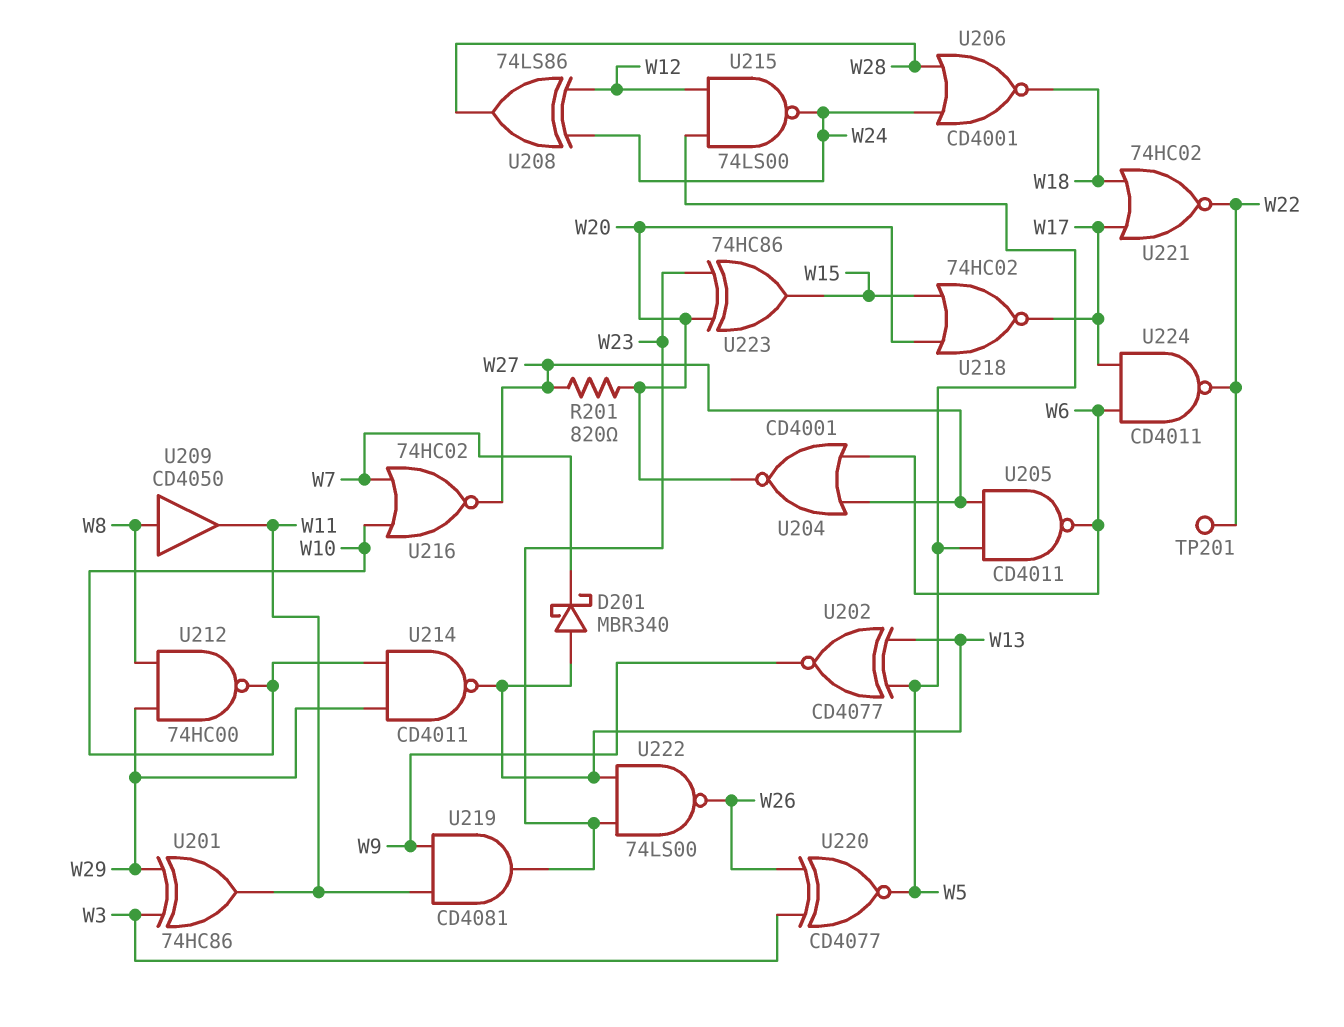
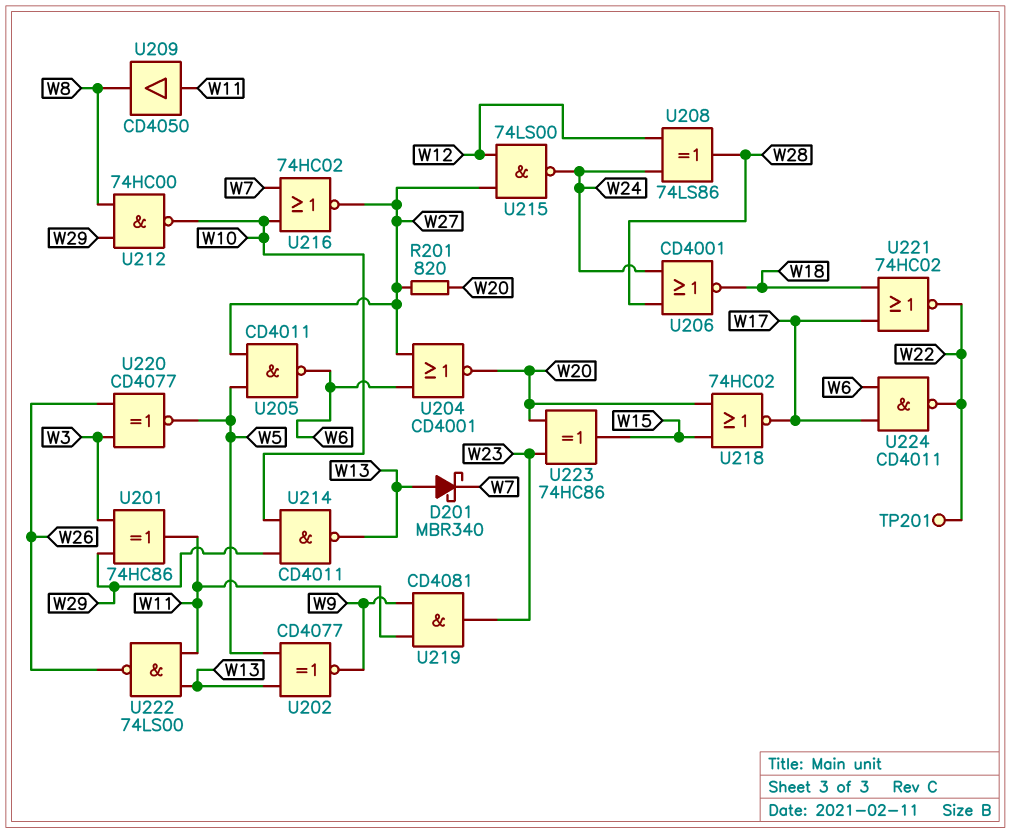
U209: buffer CD4050 (in W8, out W11) -> buffer CD4050 (in W11, out W8)
U215: NAND 74LS00 (in W5, in W12, out W24) -> NAND 74LS00 (in W12, in W27, out W24)
U222: NAND 74LS00 (in W13, in W23, out W26) -> NAND 74LS00 (in W11, in W13, out W26)

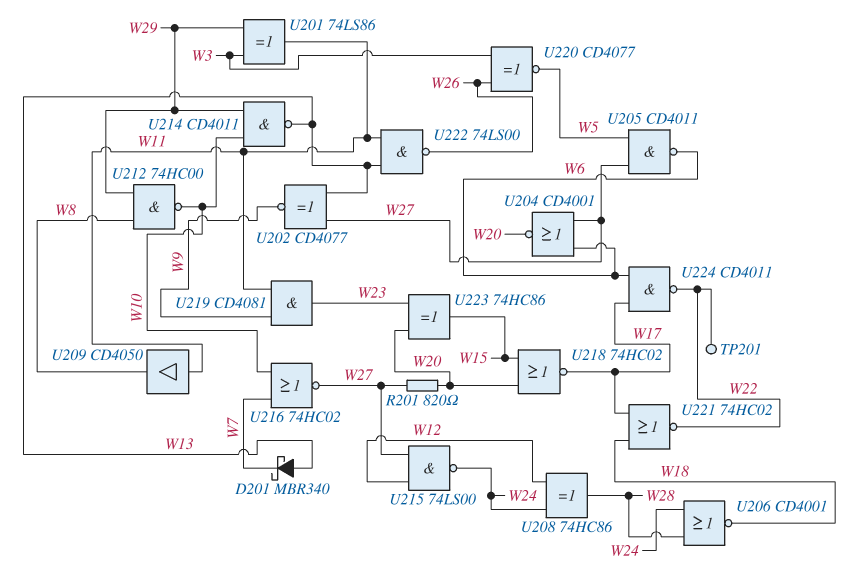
U201: XOR 74HC86 (in W3, in W29, out W11) -> XOR 74LS86 (in W3, in W29, out W11)
U202: XNOR CD4077 (in W5, in W13, out W9) -> XNOR CD4077 (in W13, in W27, out W9)
U208: XOR 74LS86 (in W12, in W24, out W28) -> XOR 74HC86 (in W12, in W24, out W28)

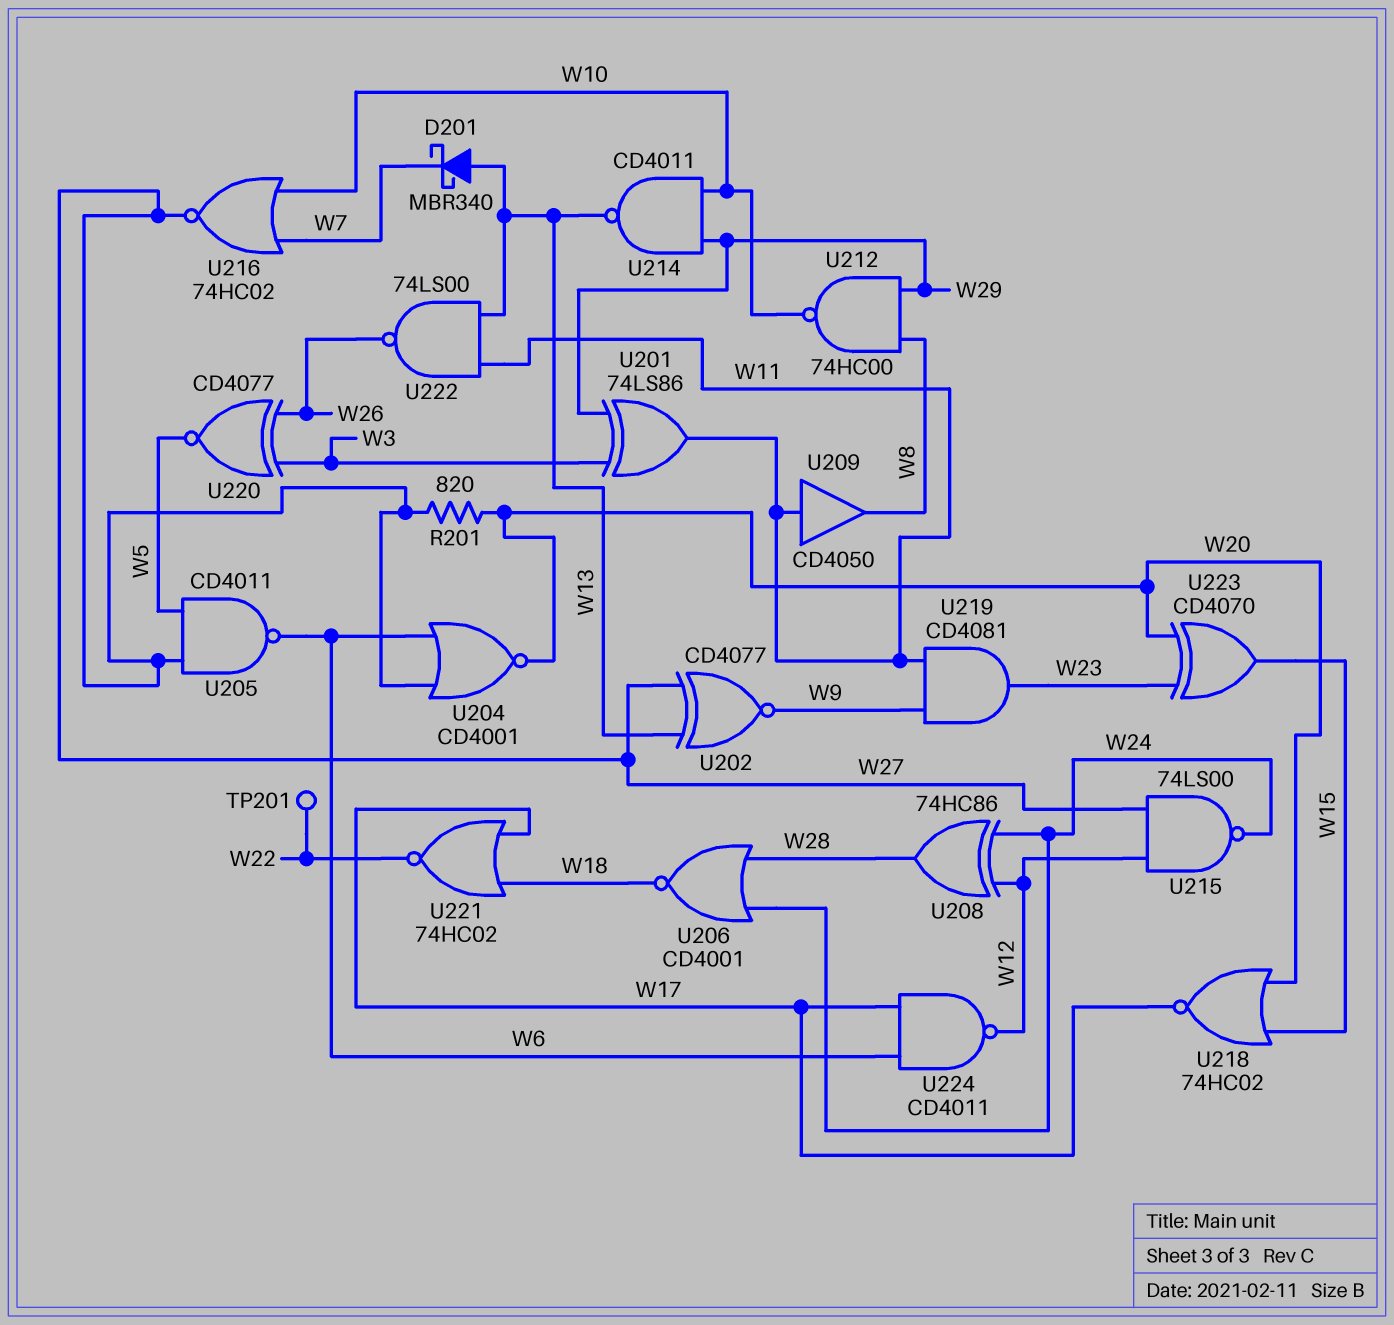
U223: XOR 74HC86 (in W20, in W23, out W15) -> XOR CD4070 (in W20, in W23, out W15)
U224: NAND CD4011 (in W6, in W17, out W22) -> NAND CD4011 (in W6, in W17, out W12)

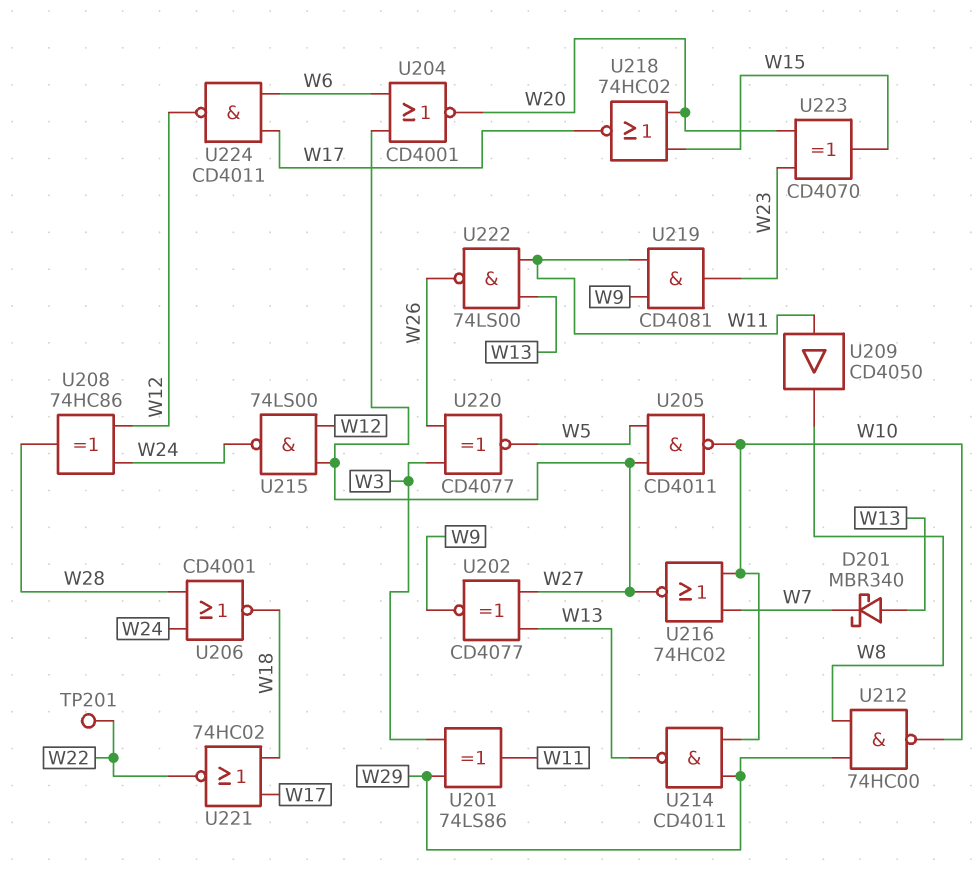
R201: 820 (W20, W27) -> none
U205: NAND CD4011 (in W5, in W27, out W6) -> NAND CD4011 (in W5, in W27, out W10)

